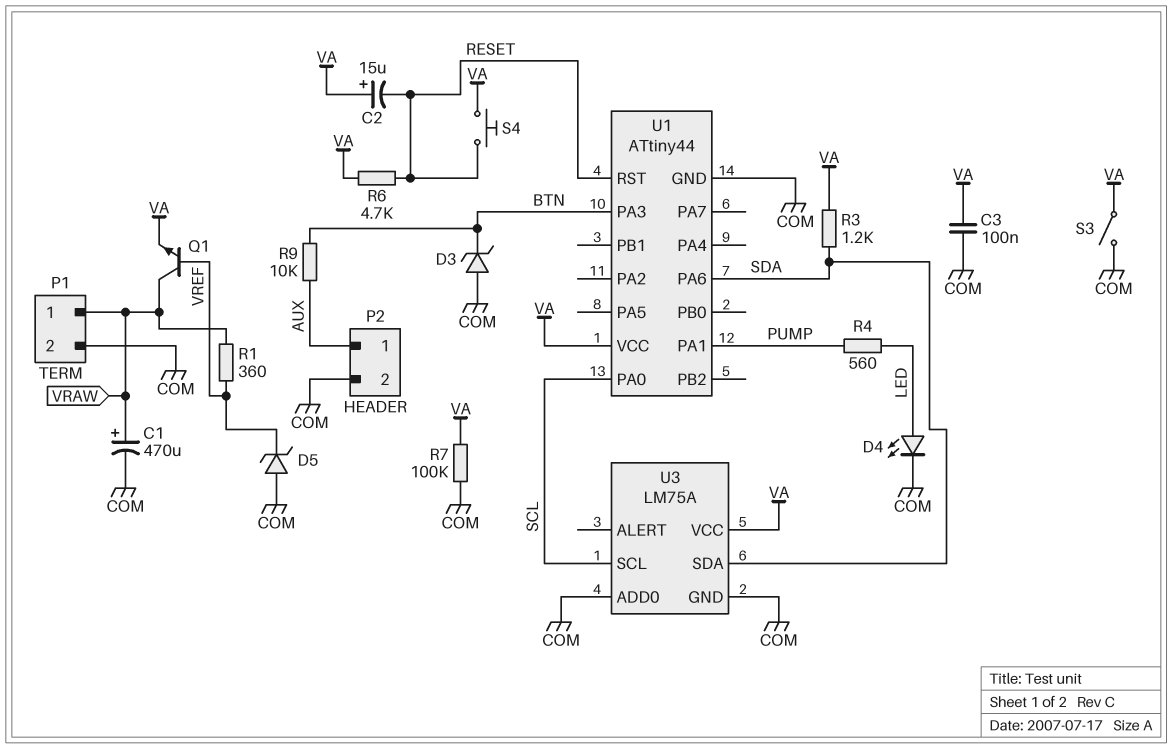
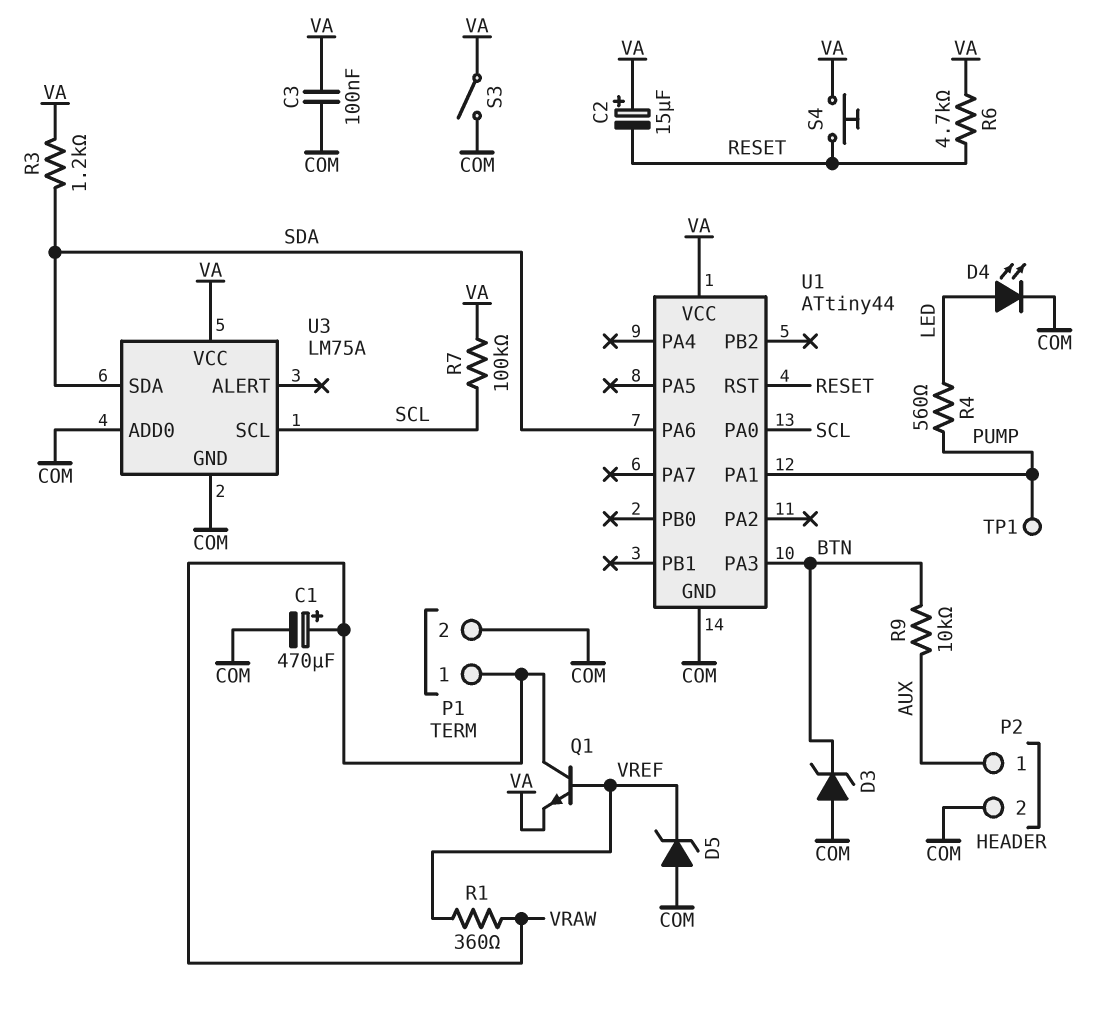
R7: 100k (COM, VA) -> 100k (SCL, VA)
TP1: none -> test point (PUMP)

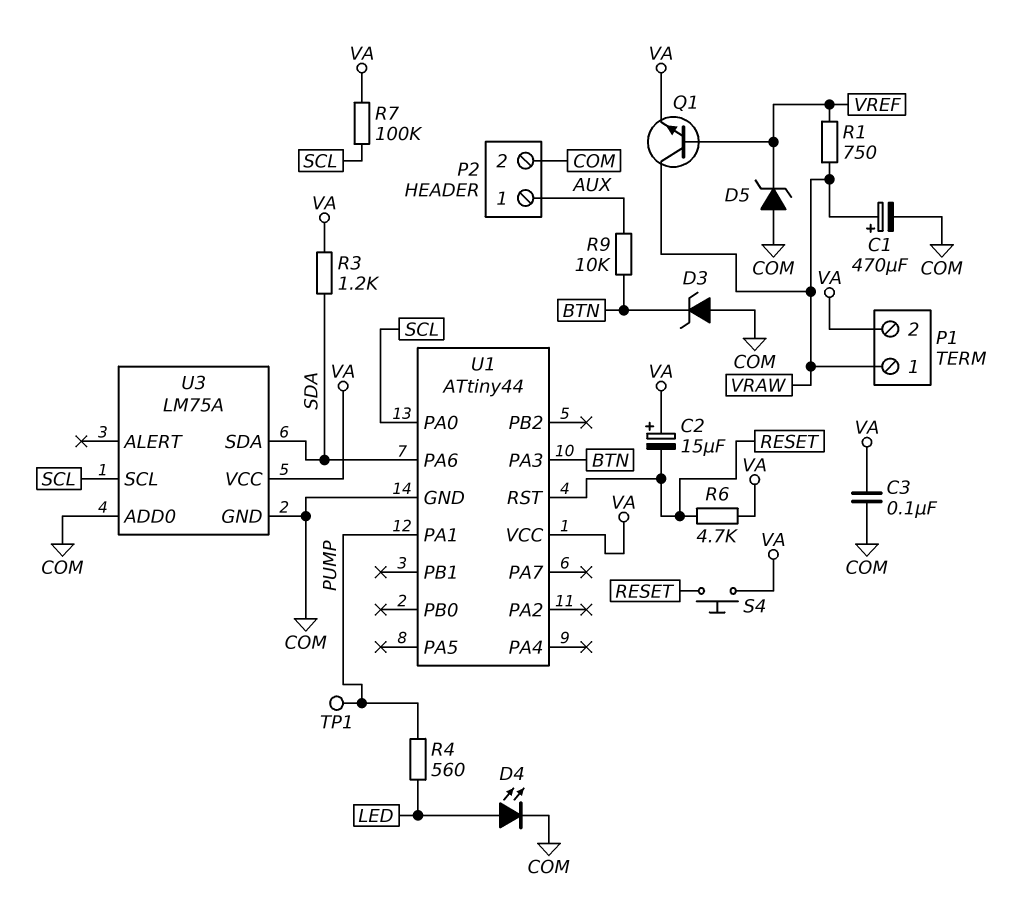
P1 pin 2: COM -> VA
R1: 360 (VRAW, VREF) -> 750 (VRAW, VREF)
S3: switch (COM, VA) -> none

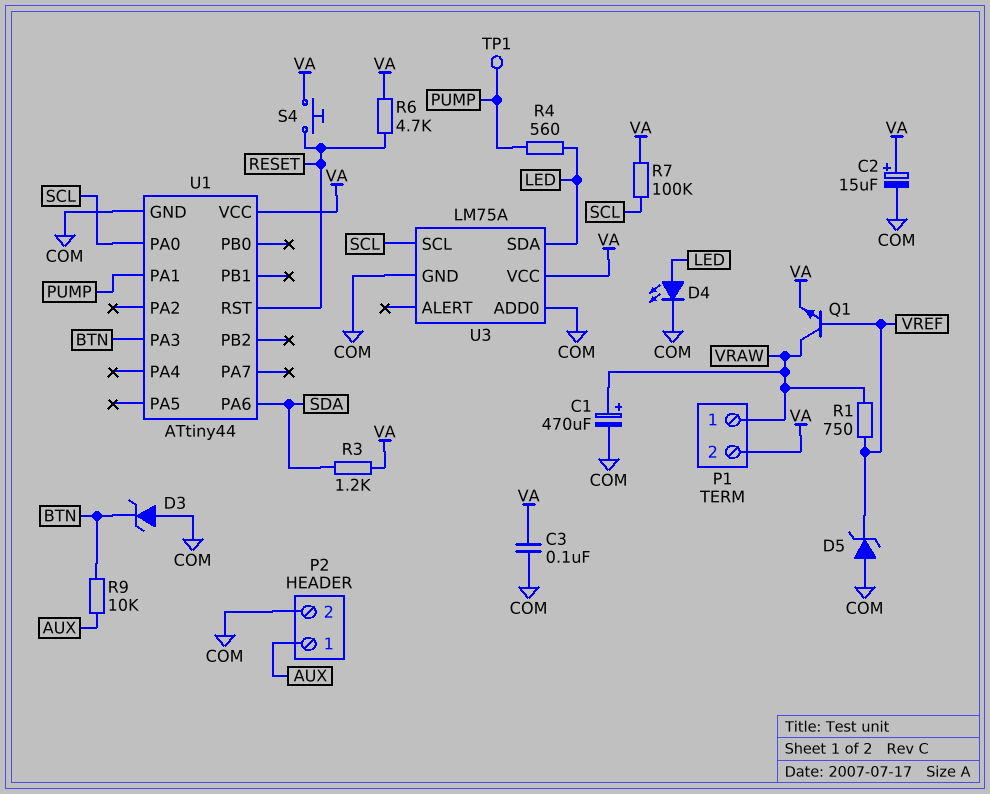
C2: 15uF (plus VA, minus RESET) -> 15uF (plus VA, minus COM)
U3 pin SDA: SDA -> LED

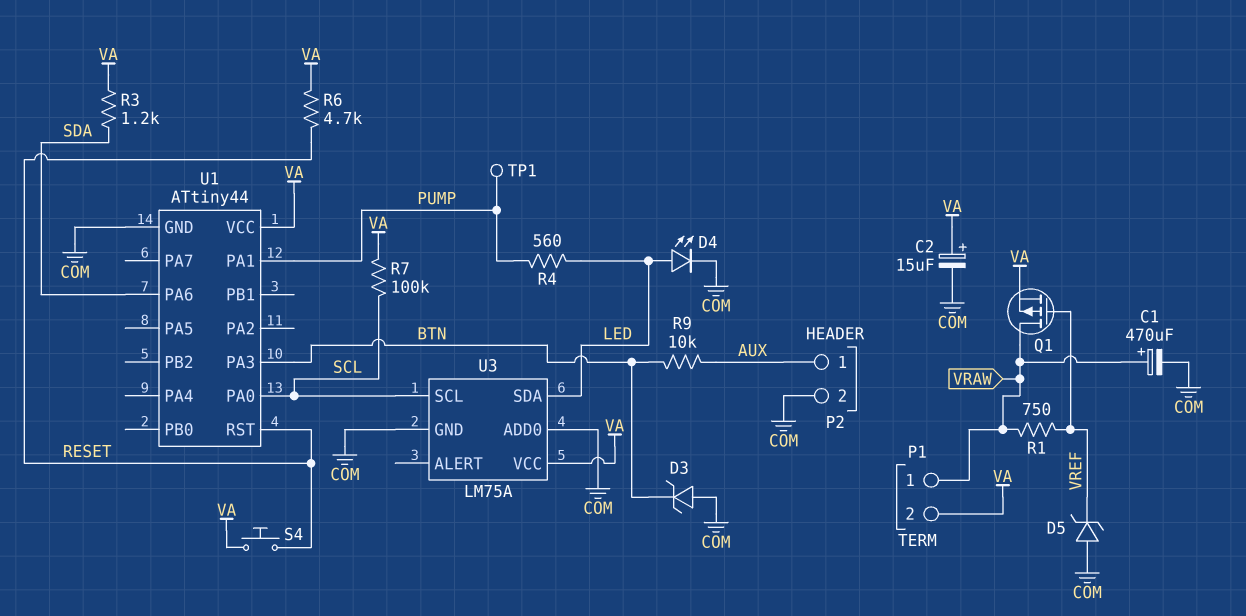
C3: 100nF (COM, VA) -> none
Q1: NPN (B VREF, C VRAW, E VA) -> PMOS (G VREF, D VRAW, S VA)

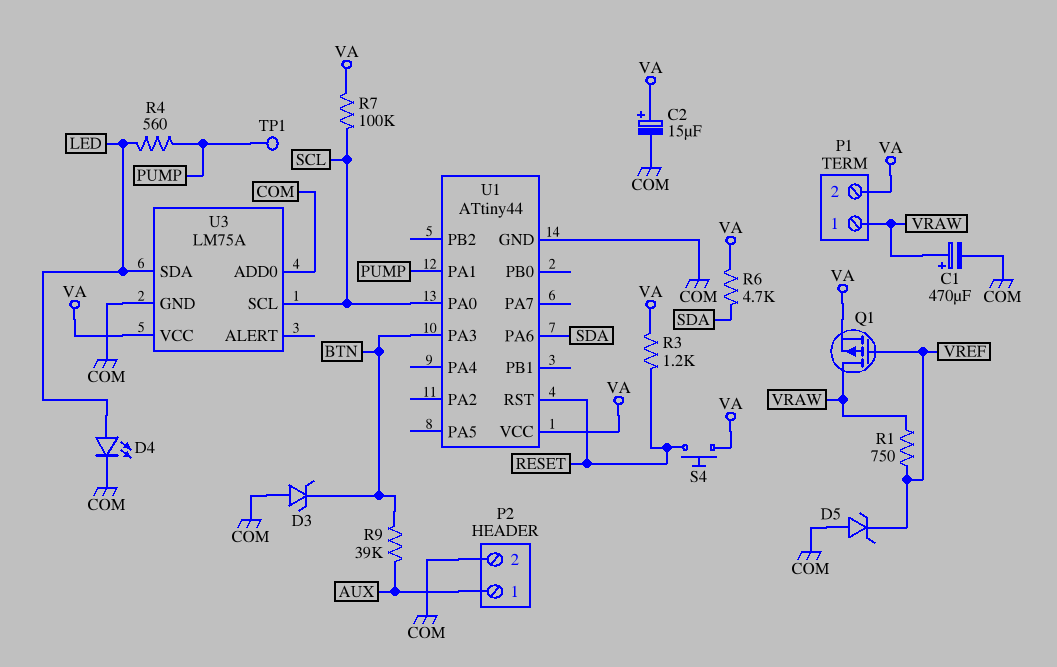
R3: 1.2k (SDA, VA) -> 1.2k (RESET, VA)
R6: 4.7k (RESET, VA) -> 4.7k (SDA, VA)
R9: 10k (AUX, BTN) -> 39k (AUX, BTN)

